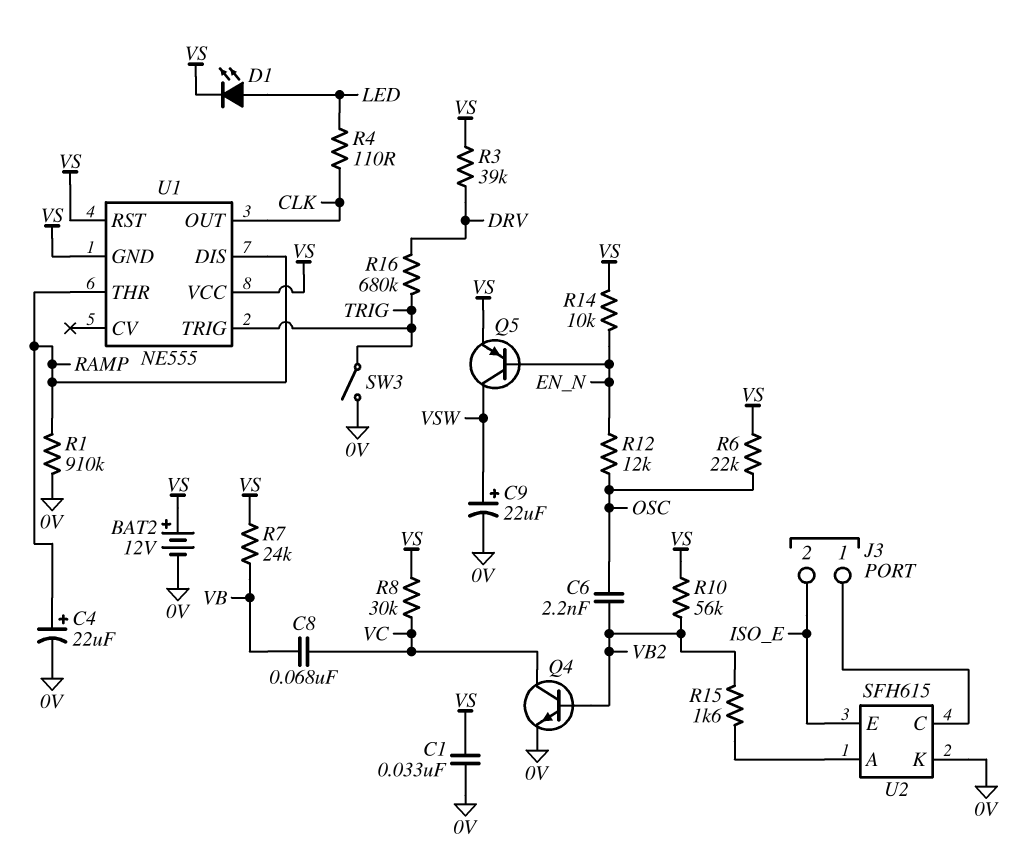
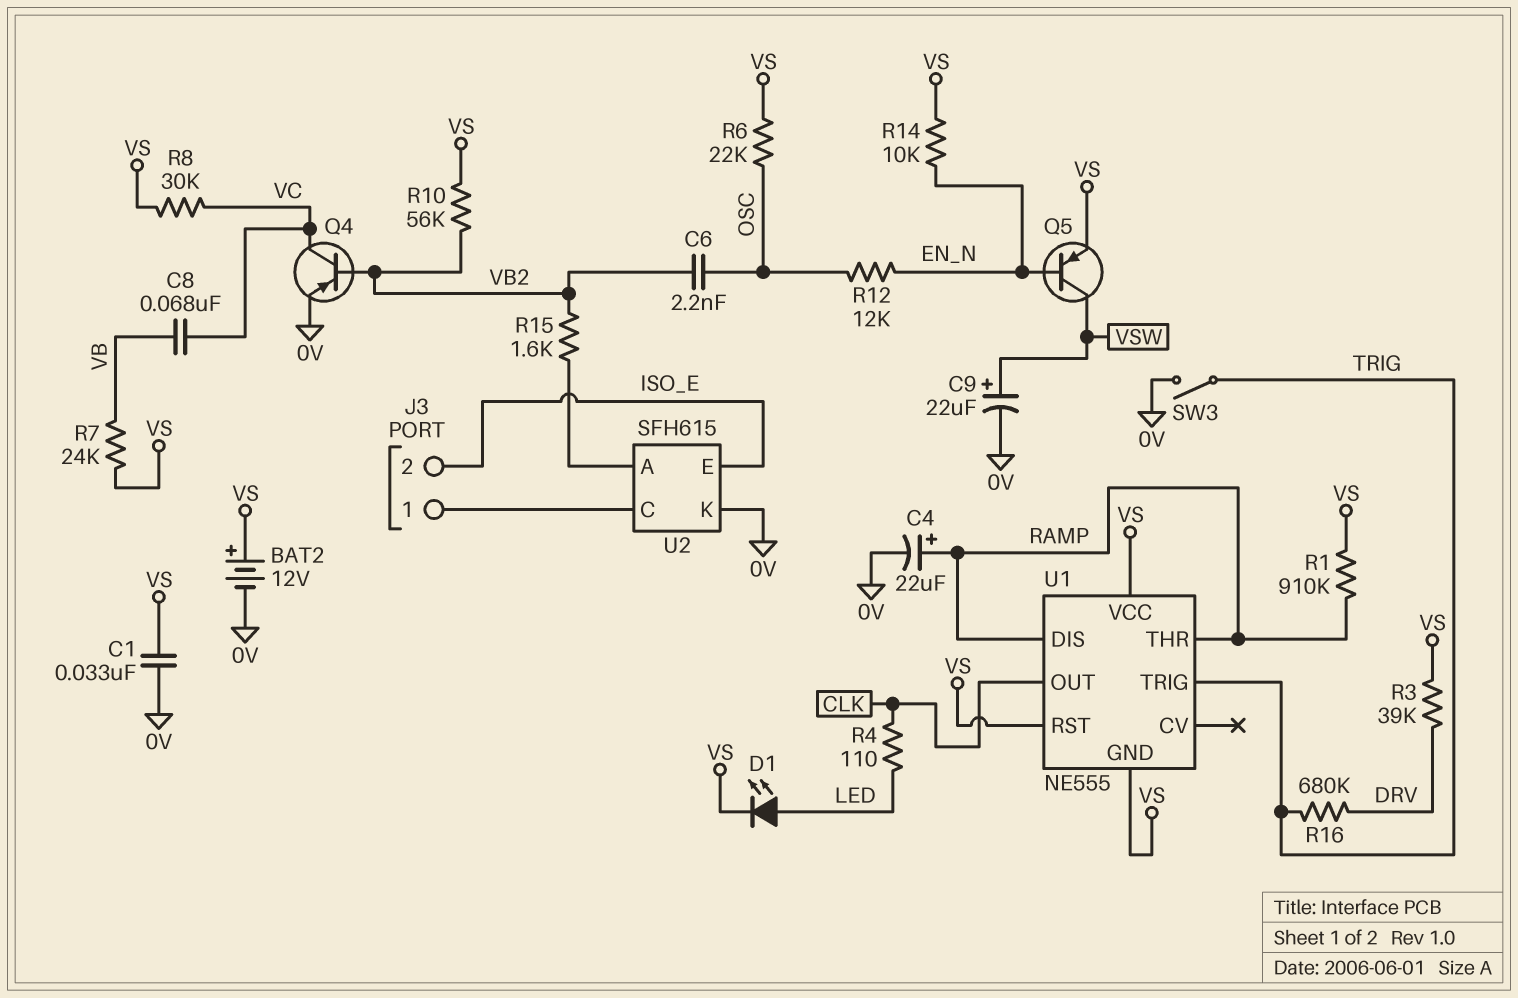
Q4: NPN (B VB2, C VC, E 0V) -> PNP (B VB2, C VC, E 0V)
R1: 910k (0V, RAMP) -> 910k (RAMP, VS)

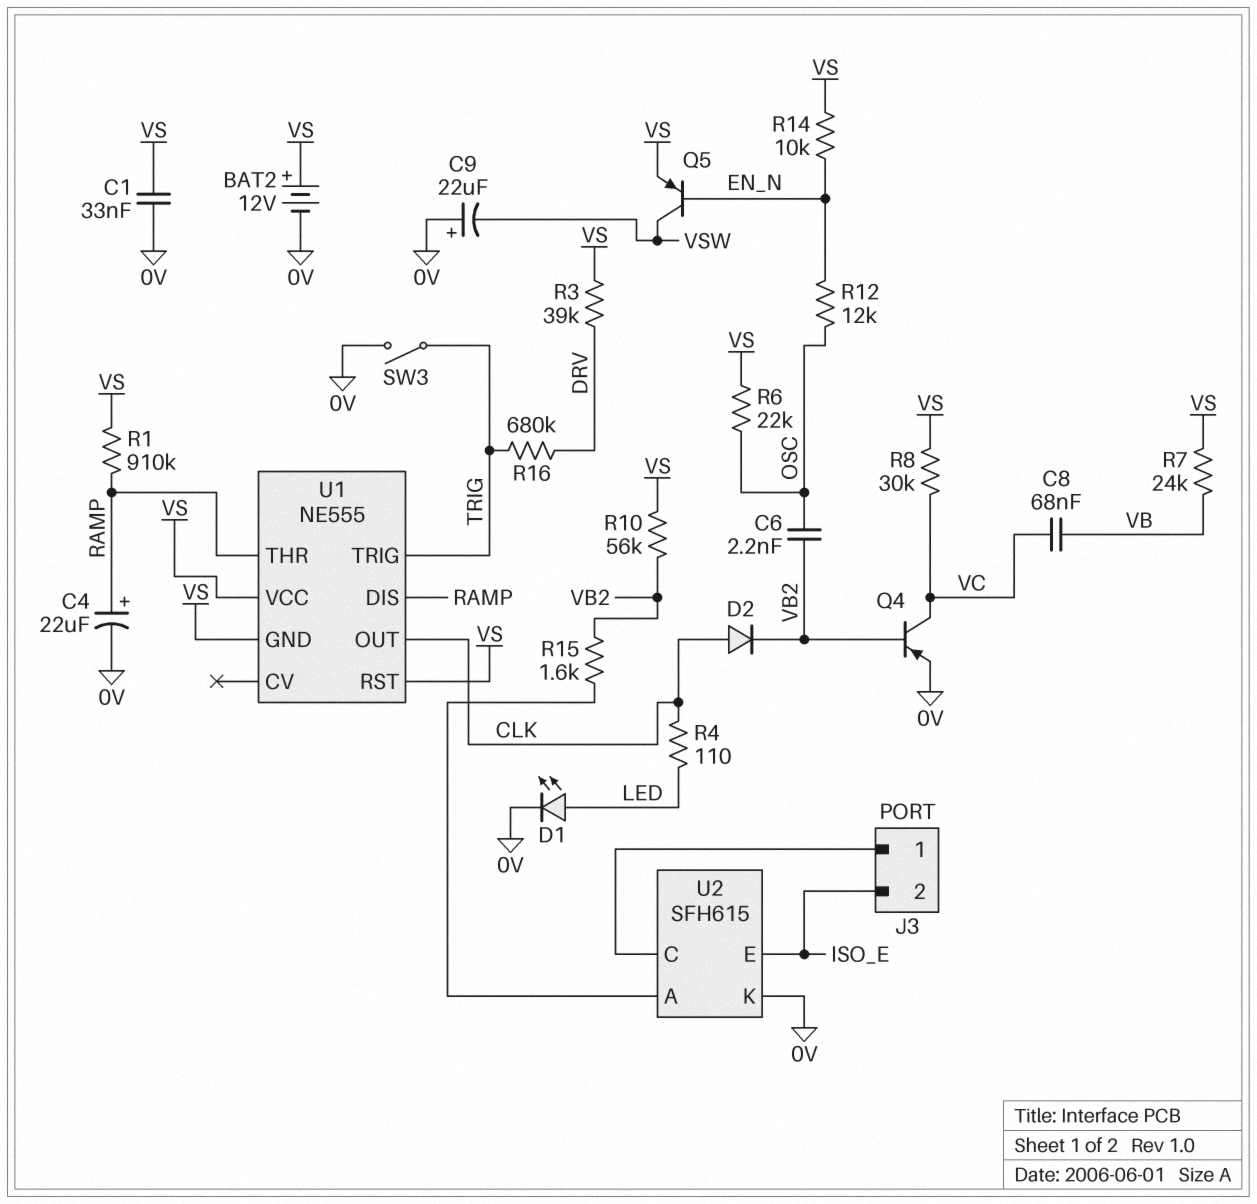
C9: 22uF (plus VSW, minus 0V) -> 22uF (plus 0V, minus VSW)
D1: LED (A LED, K VS) -> LED (A LED, K 0V)
D2: none -> diode (A CLK, K VB2)

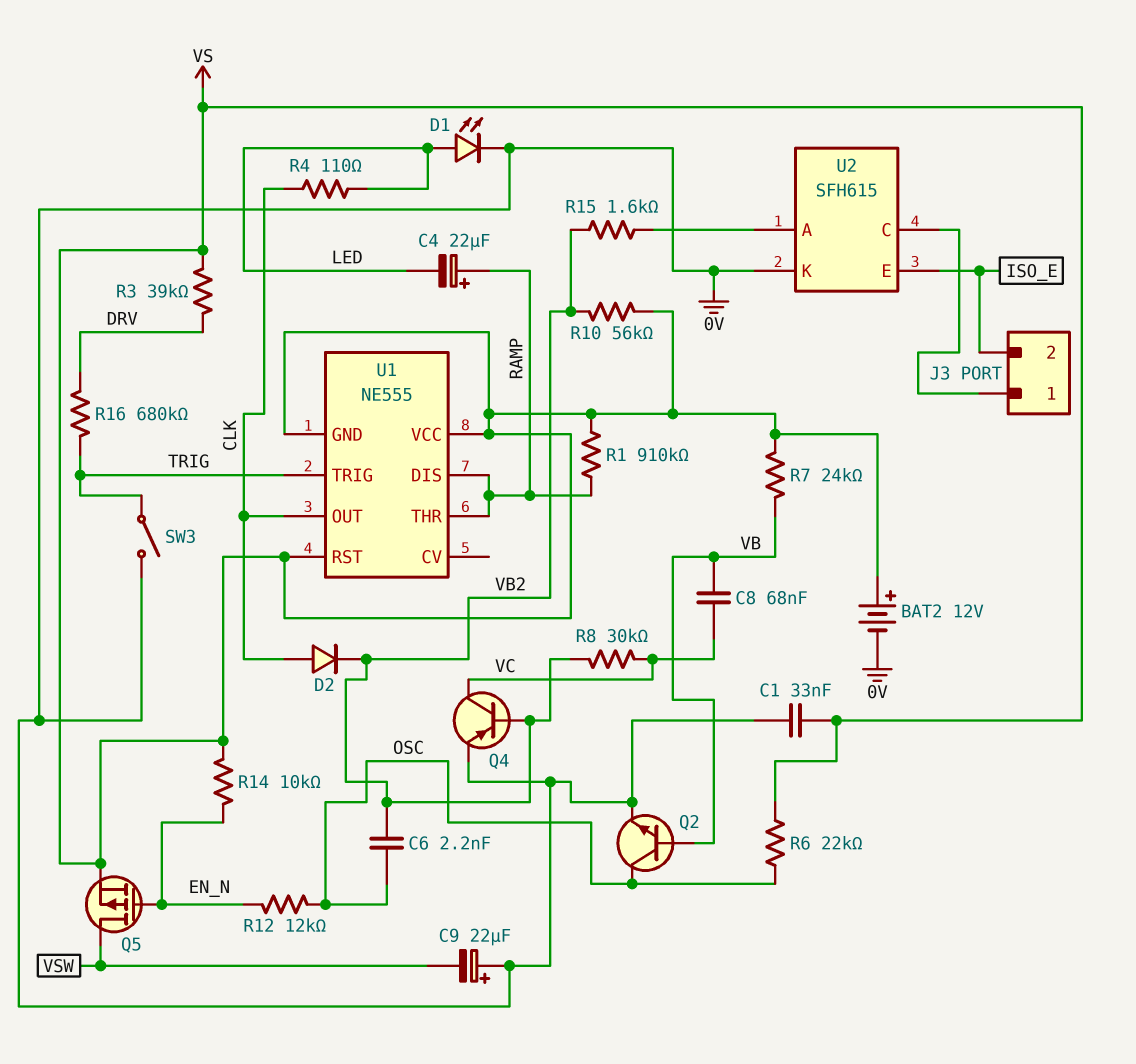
C4: 22uF (plus RAMP, minus 0V) -> 22uF (plus RAMP, minus LED)
Q2: none -> NPN (B VB, C OSC, E 0V)
Q5: PNP (B EN_N, C VSW, E VS) -> PMOS (G EN_N, D VSW, S VS)
R8: 30k (VC, VS) -> 30k (VB2, VC)

